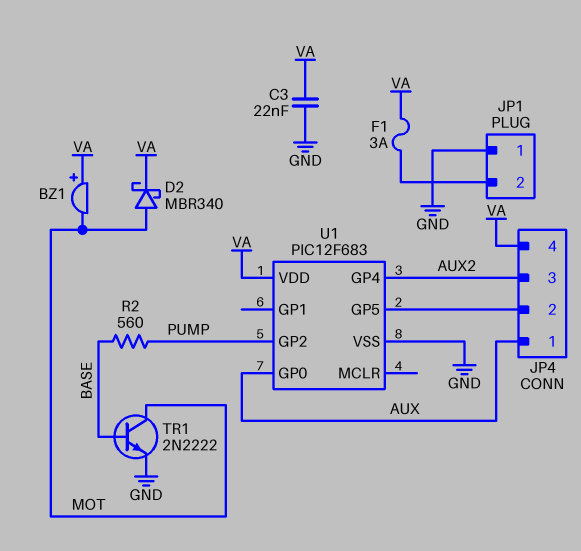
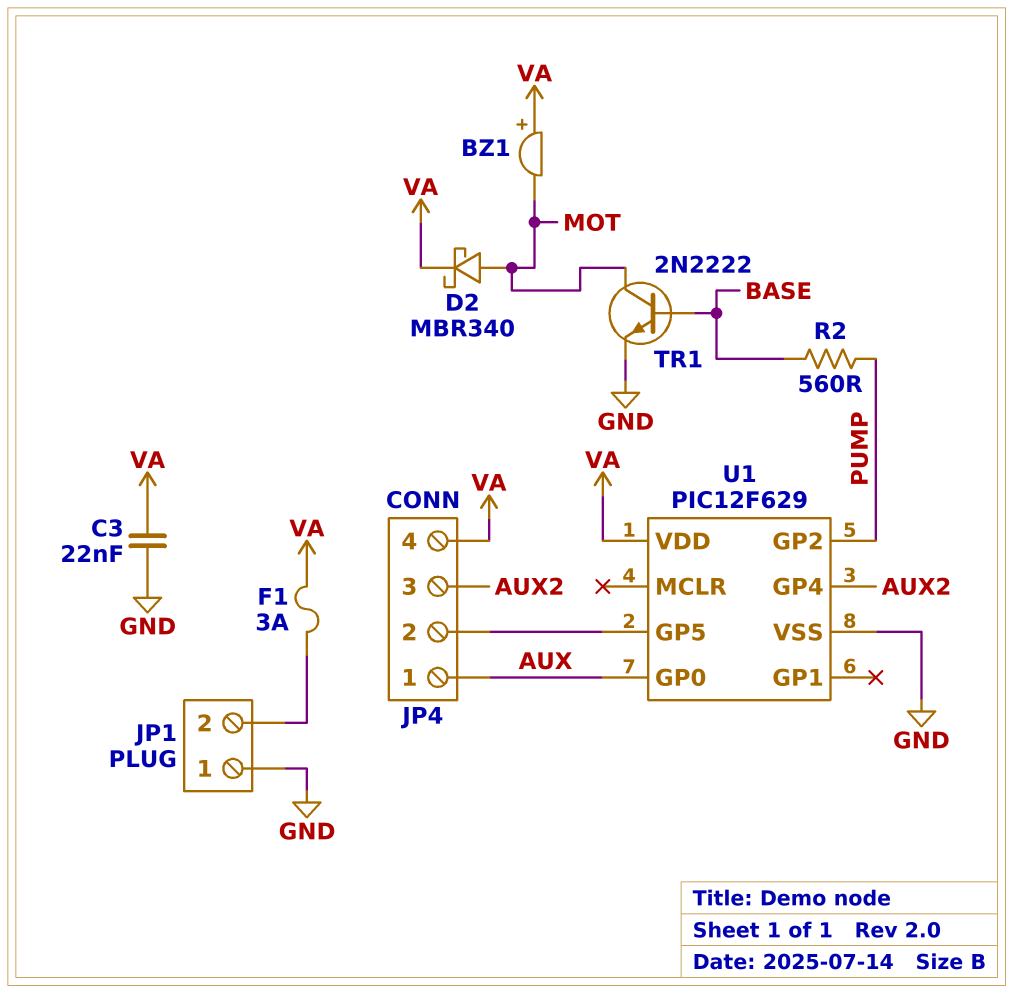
U1: PIC12F683 -> PIC12F629

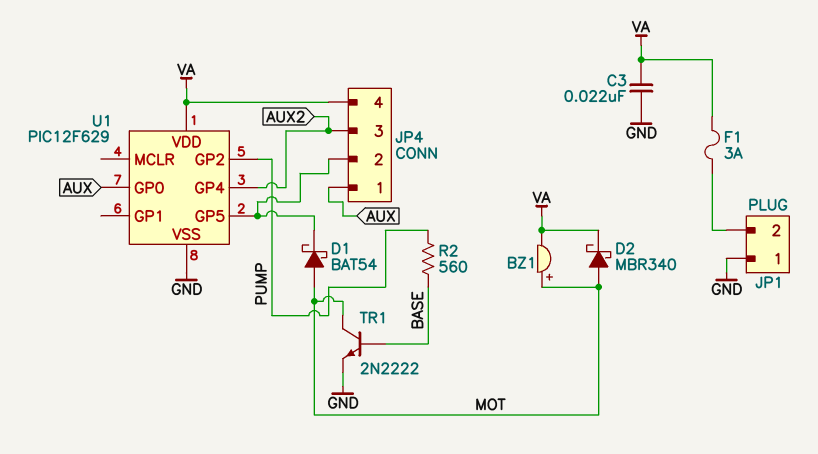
BZ1: buzzer (plus VA, minus MOT) -> buzzer (plus MOT, minus VA)
D1: none -> schottky BAT54 (A MOT, K JP4/2)

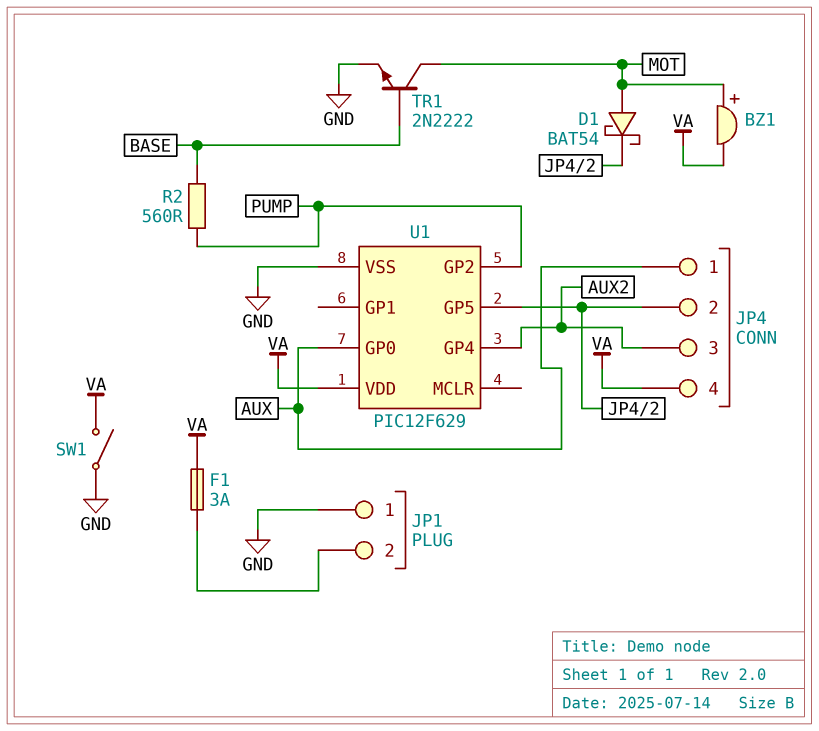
C3: 22nF (GND, VA) -> none
D2: schottky MBR340 (A MOT, K VA) -> none
SW1: none -> switch (GND, VA)

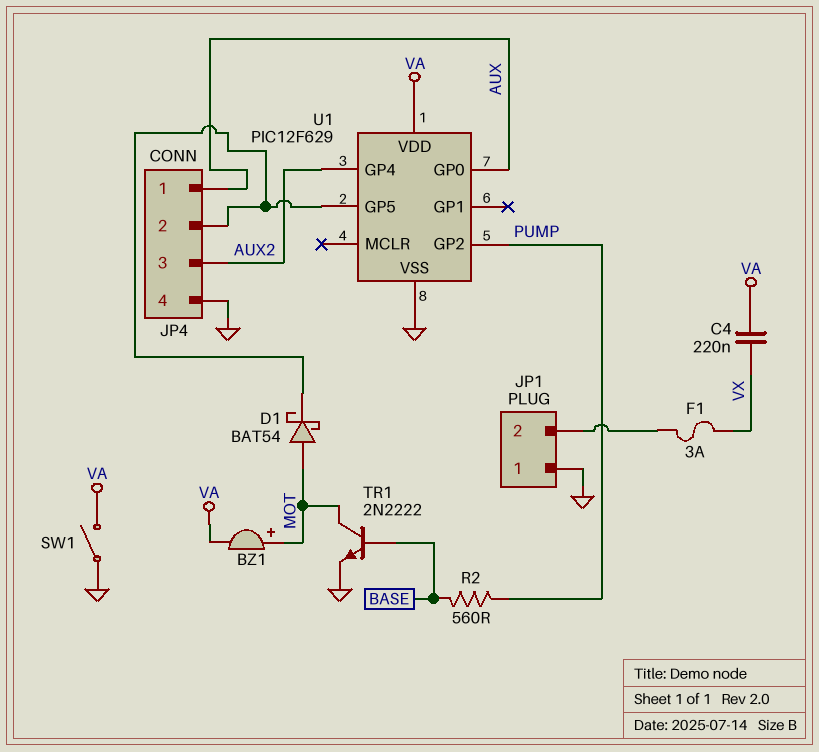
C4: none -> 220nF (VA, VX)
F1: 3A (JP1/2, VA) -> 3A (JP1/2, VX)
JP4 pin 4: VA -> GND

